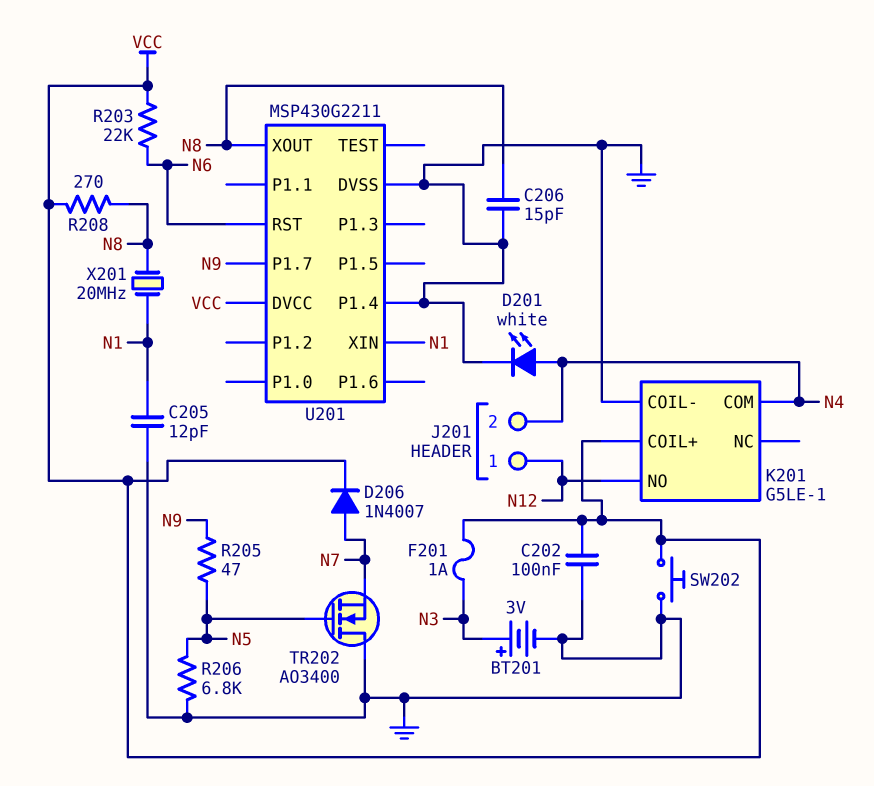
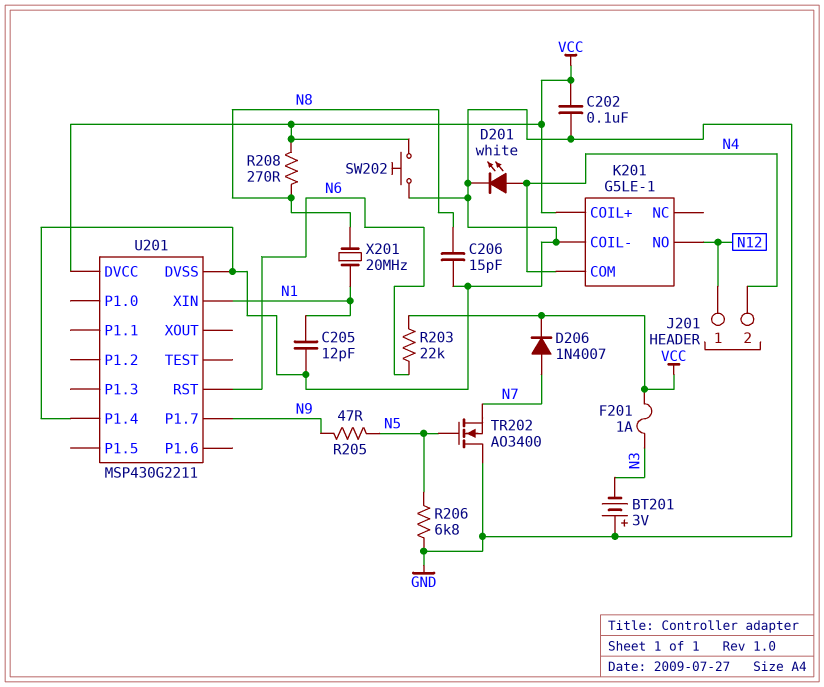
BT201: 3V (plus N3, minus GND) -> 3V (plus GND, minus N3)
U201 pin XOUT: N8 -> none

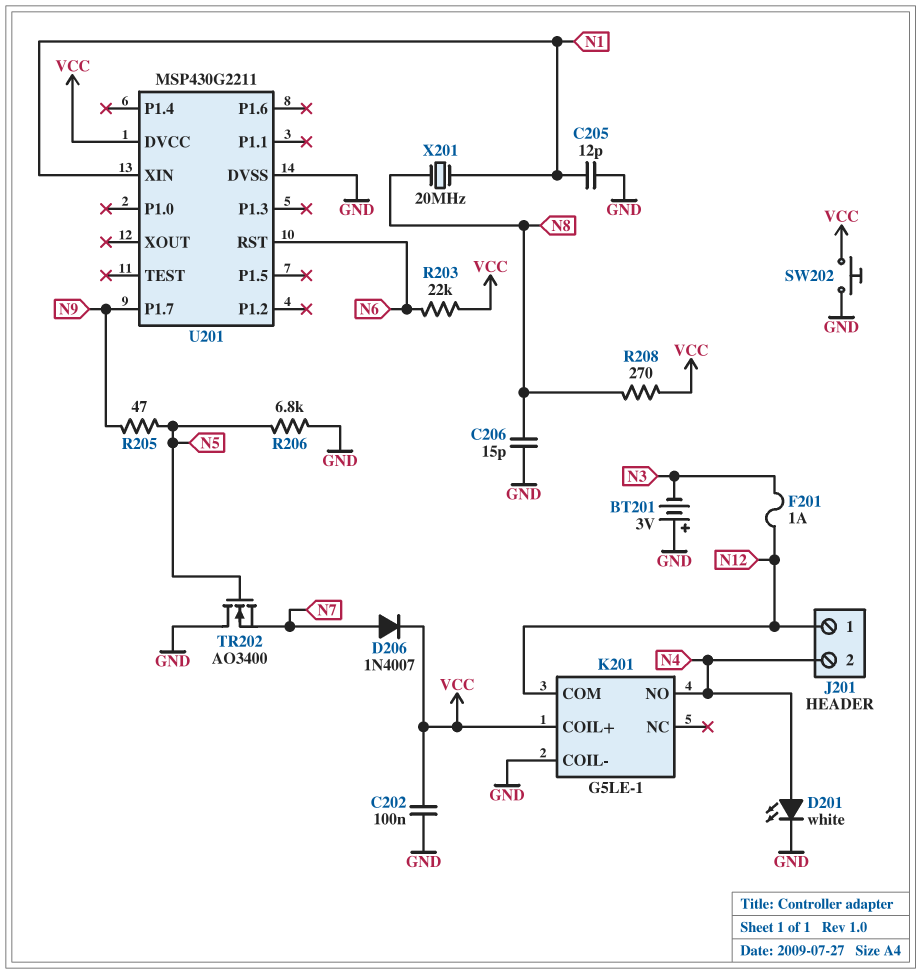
F201: 1A (N3, VCC) -> 1A (N3, N12)
K201 pin COM: N4 -> N12
K201 pin NO: N12 -> N4
U201 pin P1.4: GND -> none

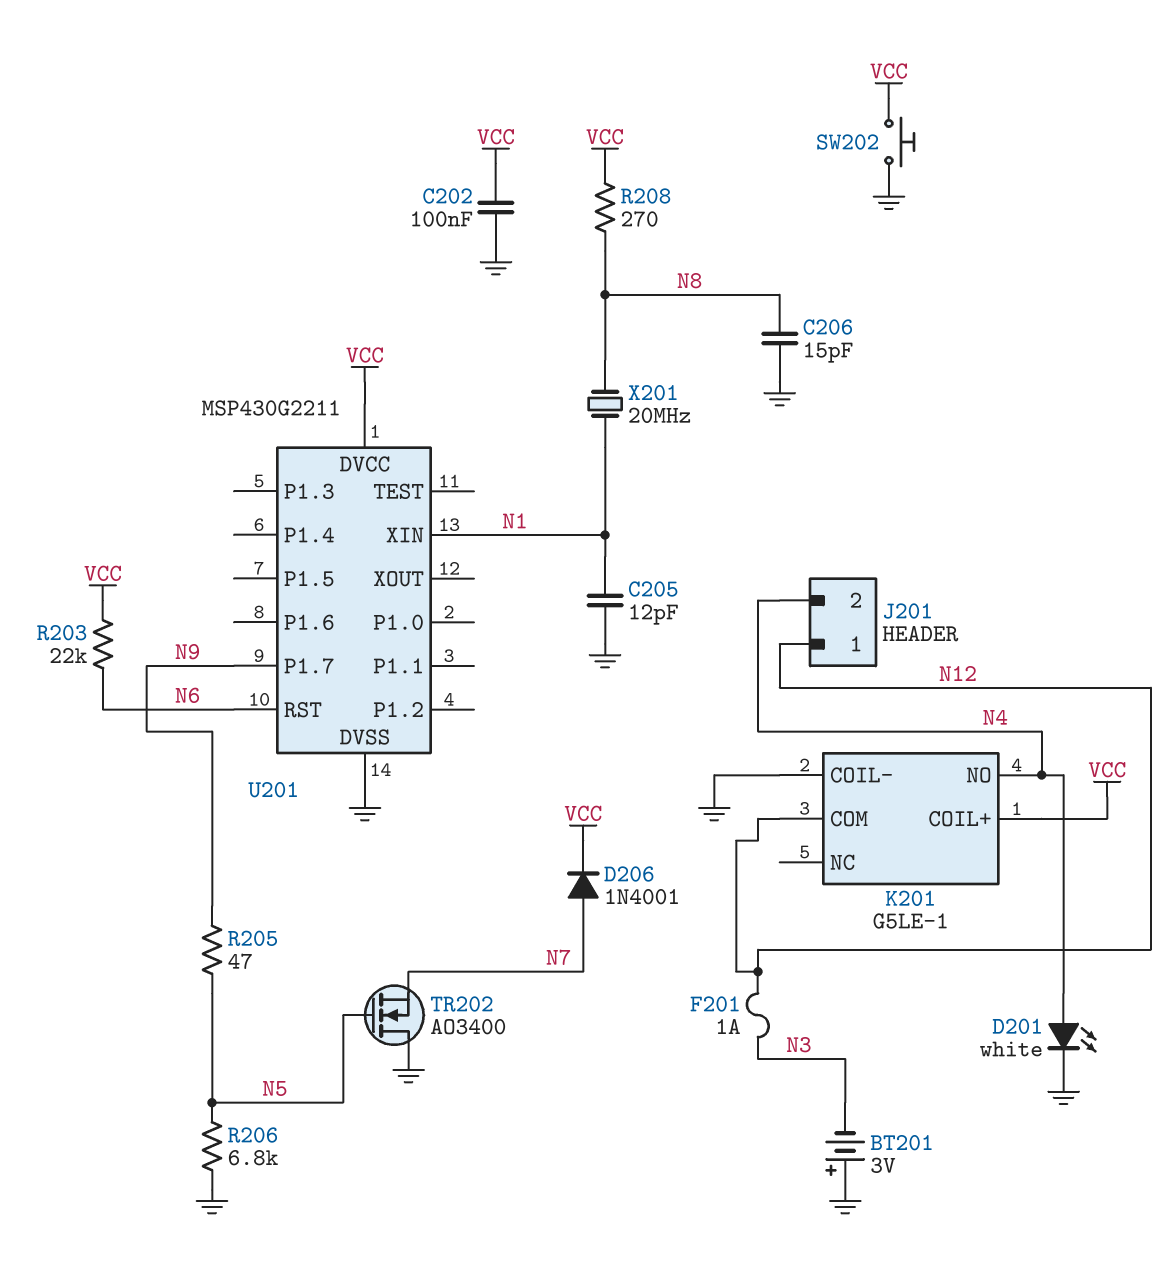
D206: diode 1N4007 (A N7, K VCC) -> diode 1N4001 (A N7, K VCC)

